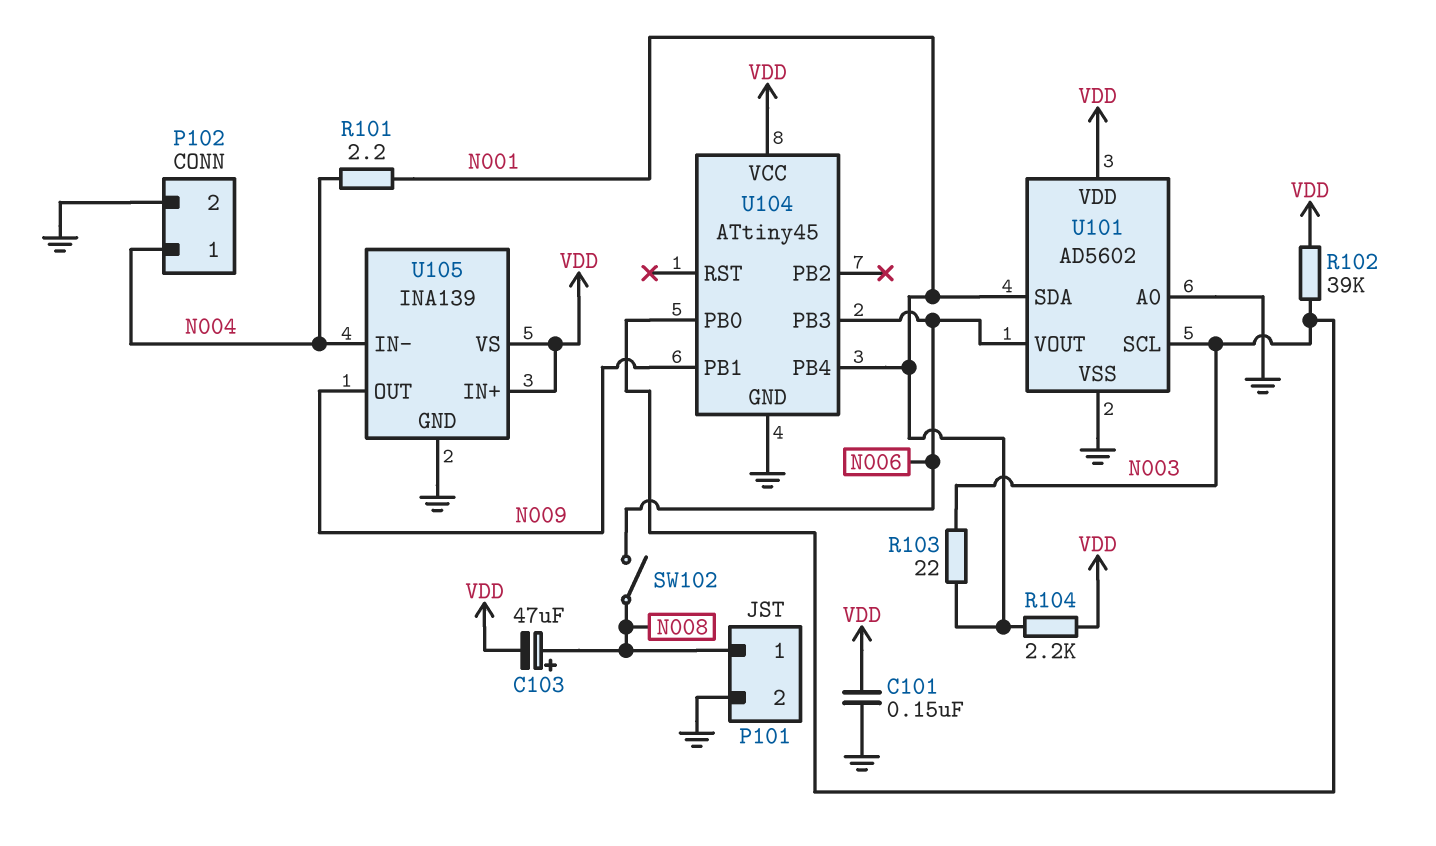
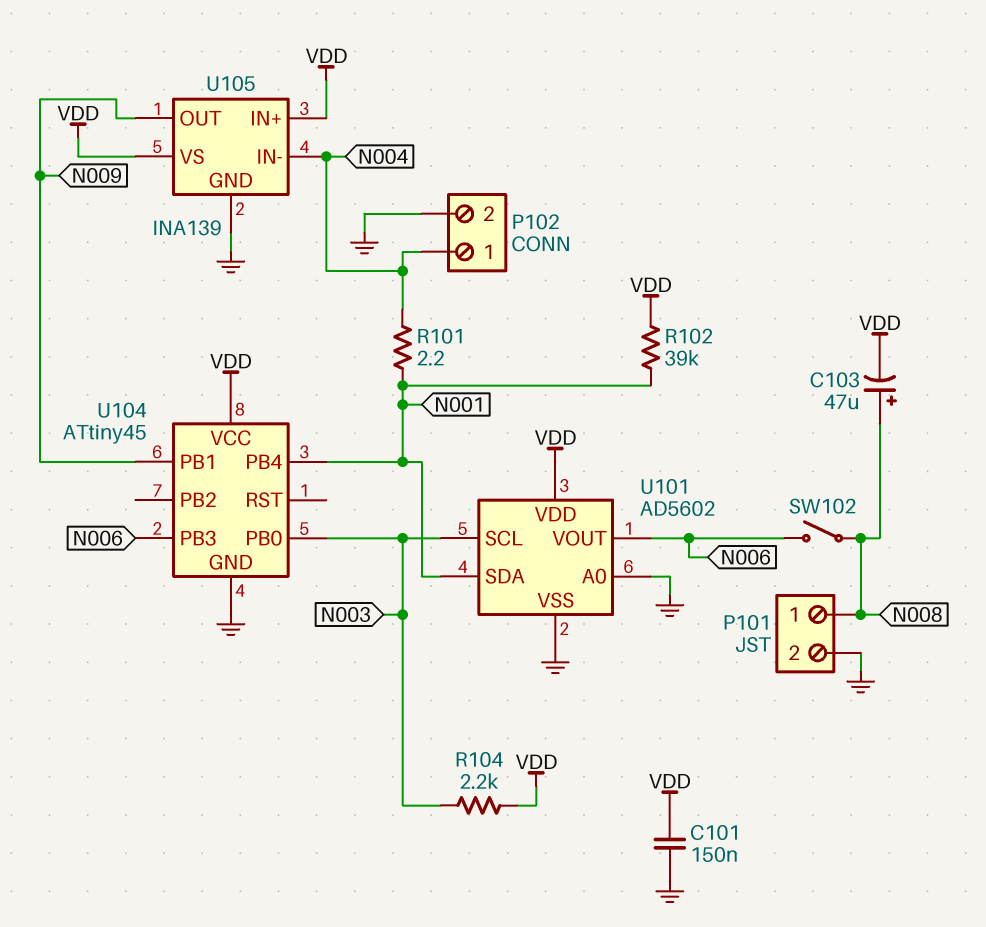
R102: 39k (N003, VDD) -> 39k (N001, VDD)
R103: 22 (N001, N003) -> none
R104: 2.2k (N001, VDD) -> 2.2k (N003, VDD)

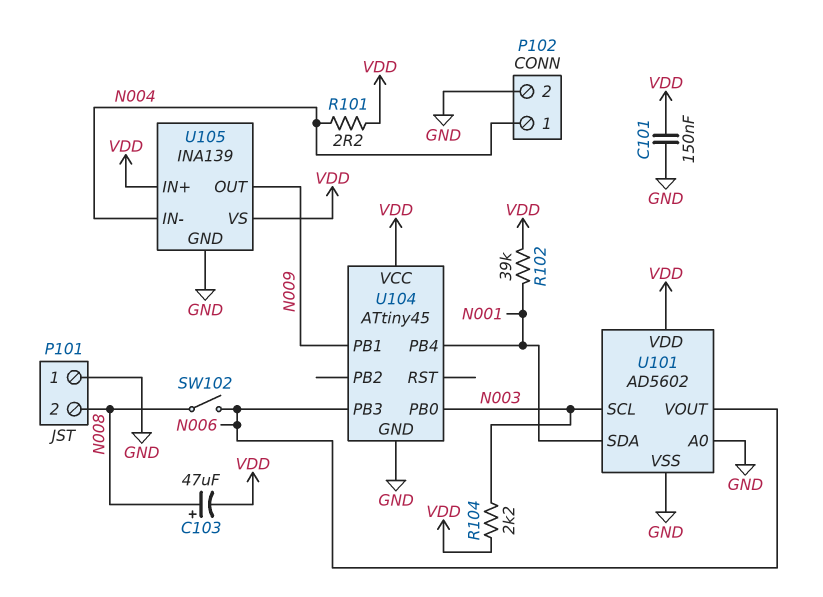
P101 pin 1: N008 -> GND
P101 pin 2: GND -> N008
R101: 2.2 (N001, N004) -> 2.2 (N004, VDD)

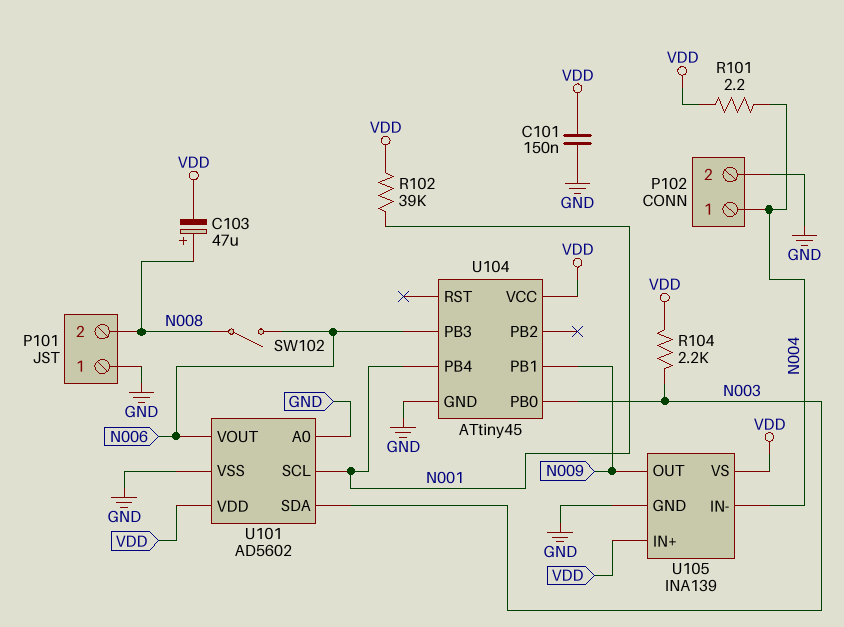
U101 pin SCL: N003 -> N001
U101 pin SDA: N001 -> N003

